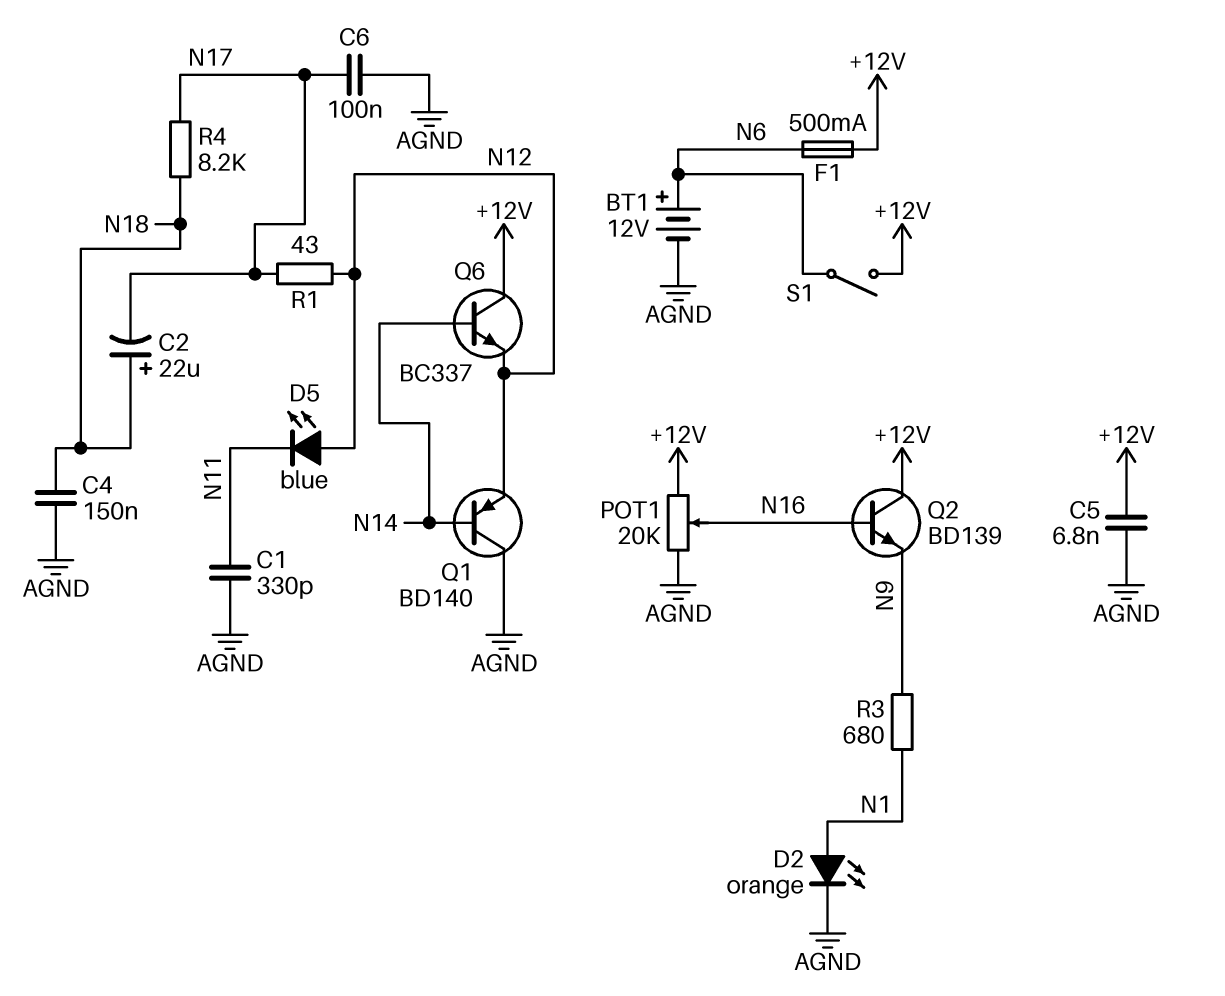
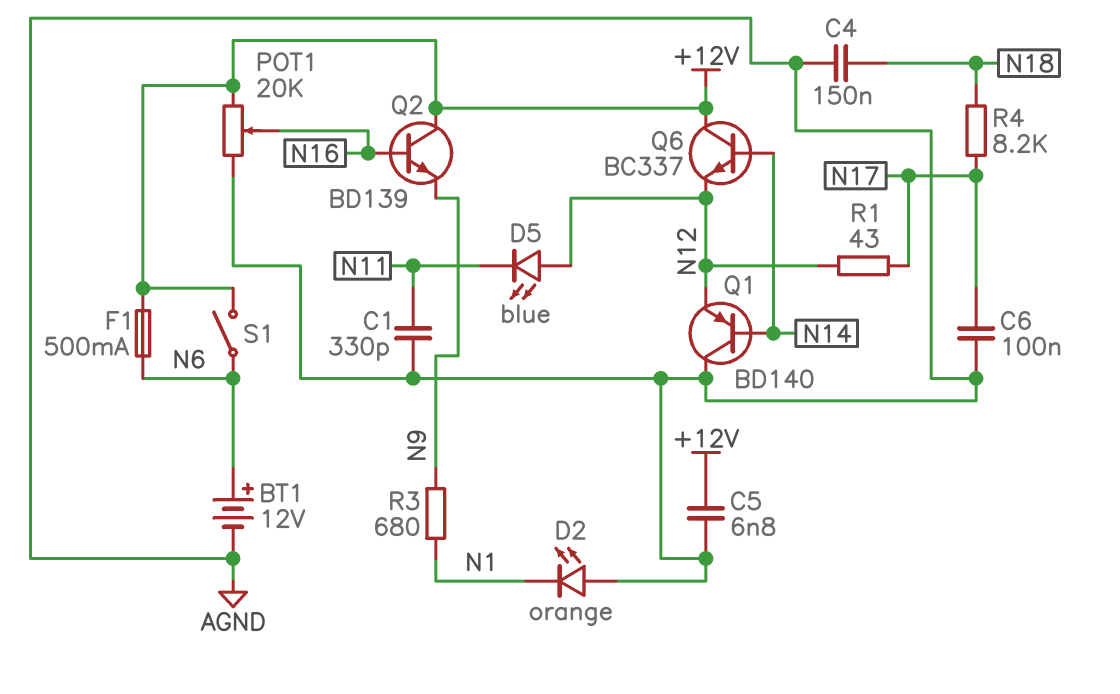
C2: 22uF (plus N18, minus N17) -> none
D2: LED orange (A N1, K AGND) -> LED orange (A AGND, K N1)

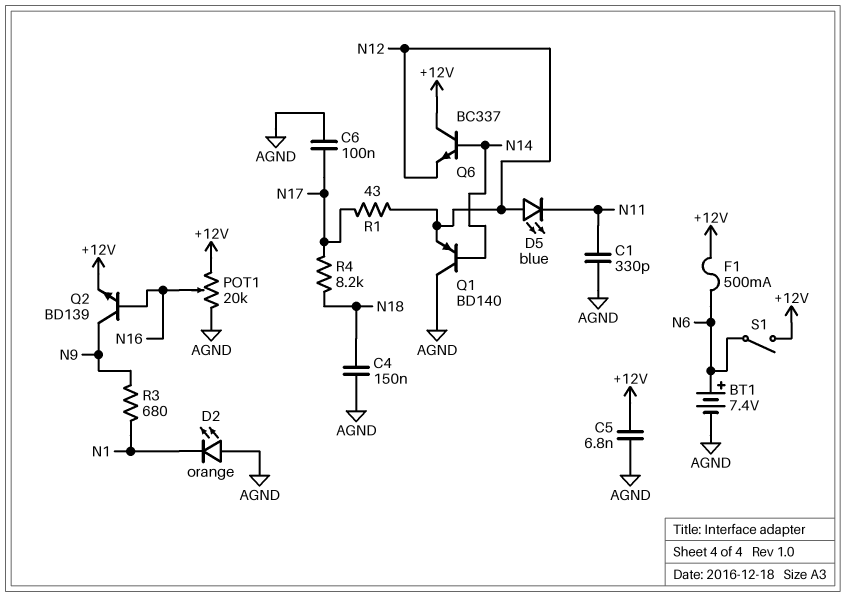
BT1: 12V (plus N6, minus AGND) -> 7.4V (plus N6, minus AGND)
Q2: NPN BD139 (B N16, C +12V, E N9) -> NPN BD139 (B N16, C N9, E +12V)

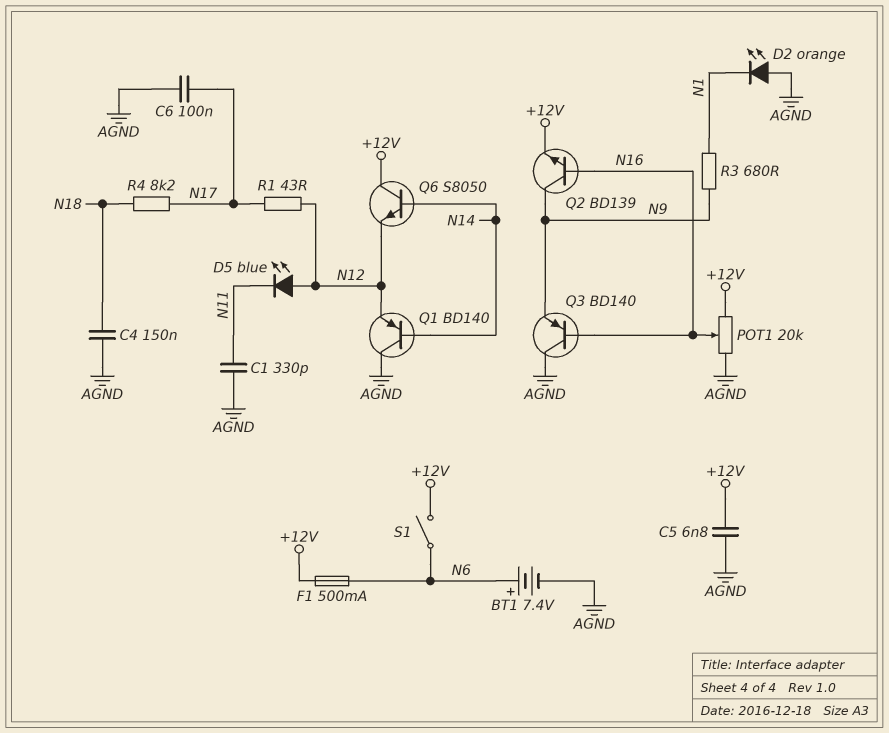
Q3: none -> PNP BD140 (B N16, C AGND, E N9)
Q6: NPN BC337 (B N14, C +12V, E N12) -> NPN S8050 (B N14, C +12V, E N12)

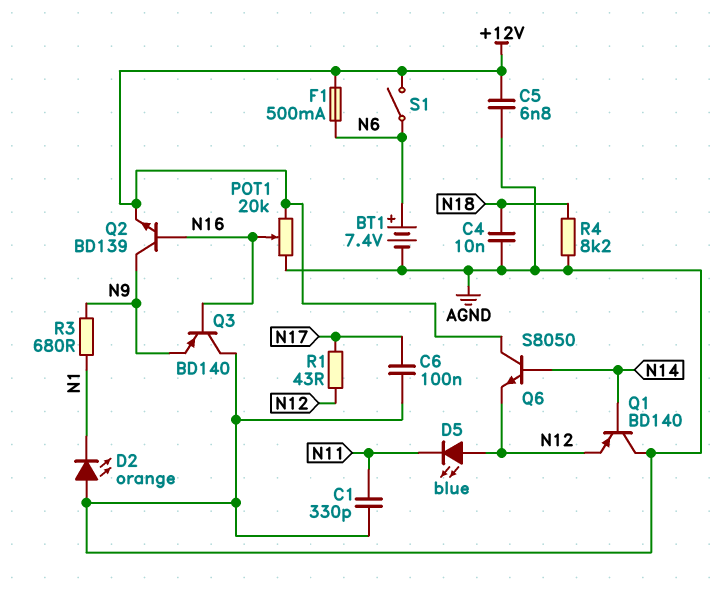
C4: 150nF (AGND, N18) -> 10nF (AGND, N18)
R4: 8.2k (N17, N18) -> 8.2k (AGND, N18)

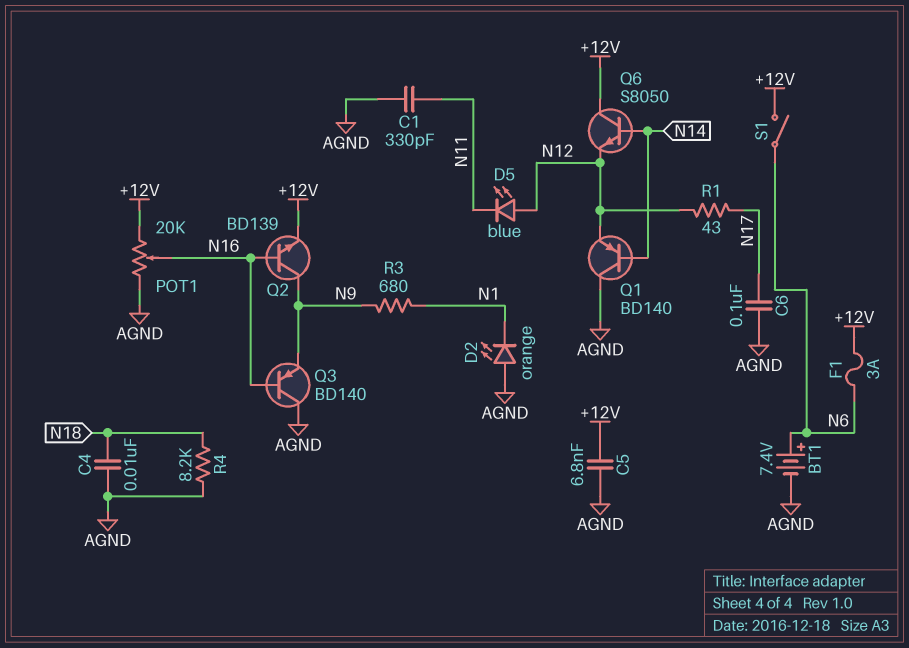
F1: 500mA (+12V, N6) -> 3A (+12V, N6)

